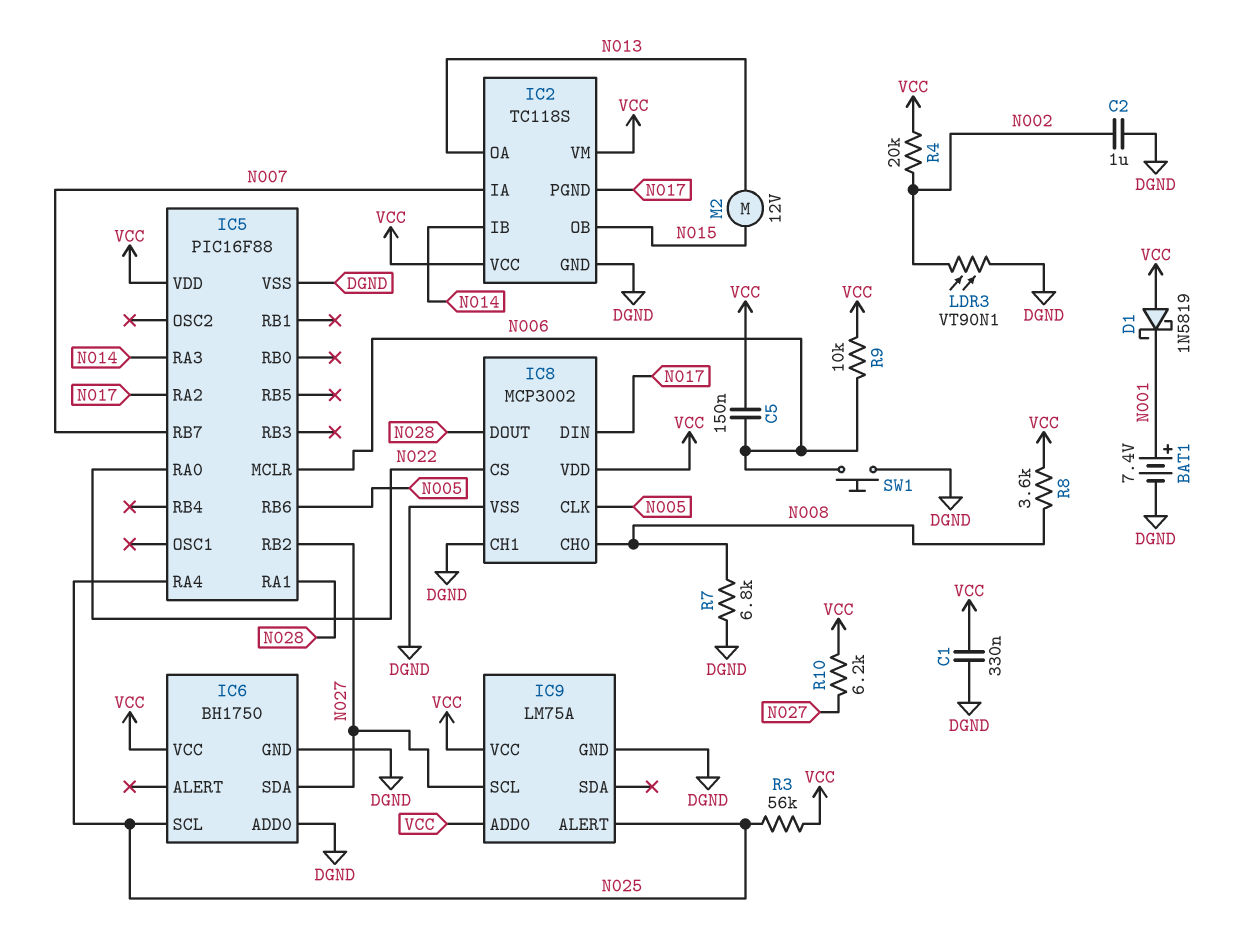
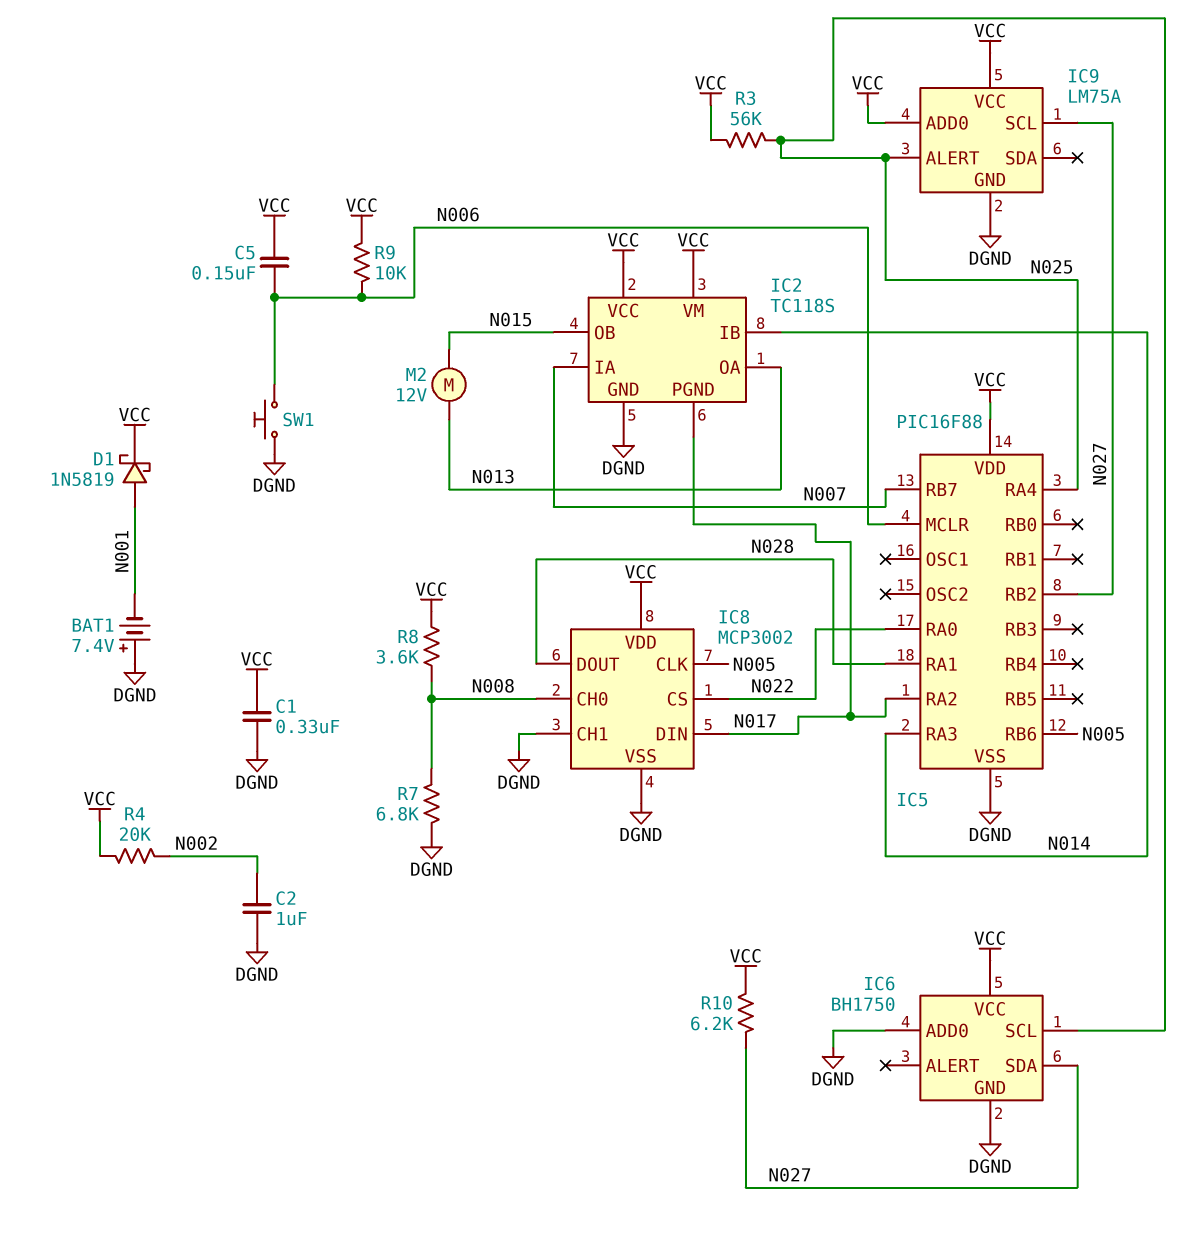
BAT1: 7.4V (plus N001, minus DGND) -> 7.4V (plus DGND, minus N001)
D1: schottky 1N5819 (A VCC, K N001) -> schottky 1N5819 (A N001, K VCC)
LDR3: VT90N1 (DGND, N002) -> none

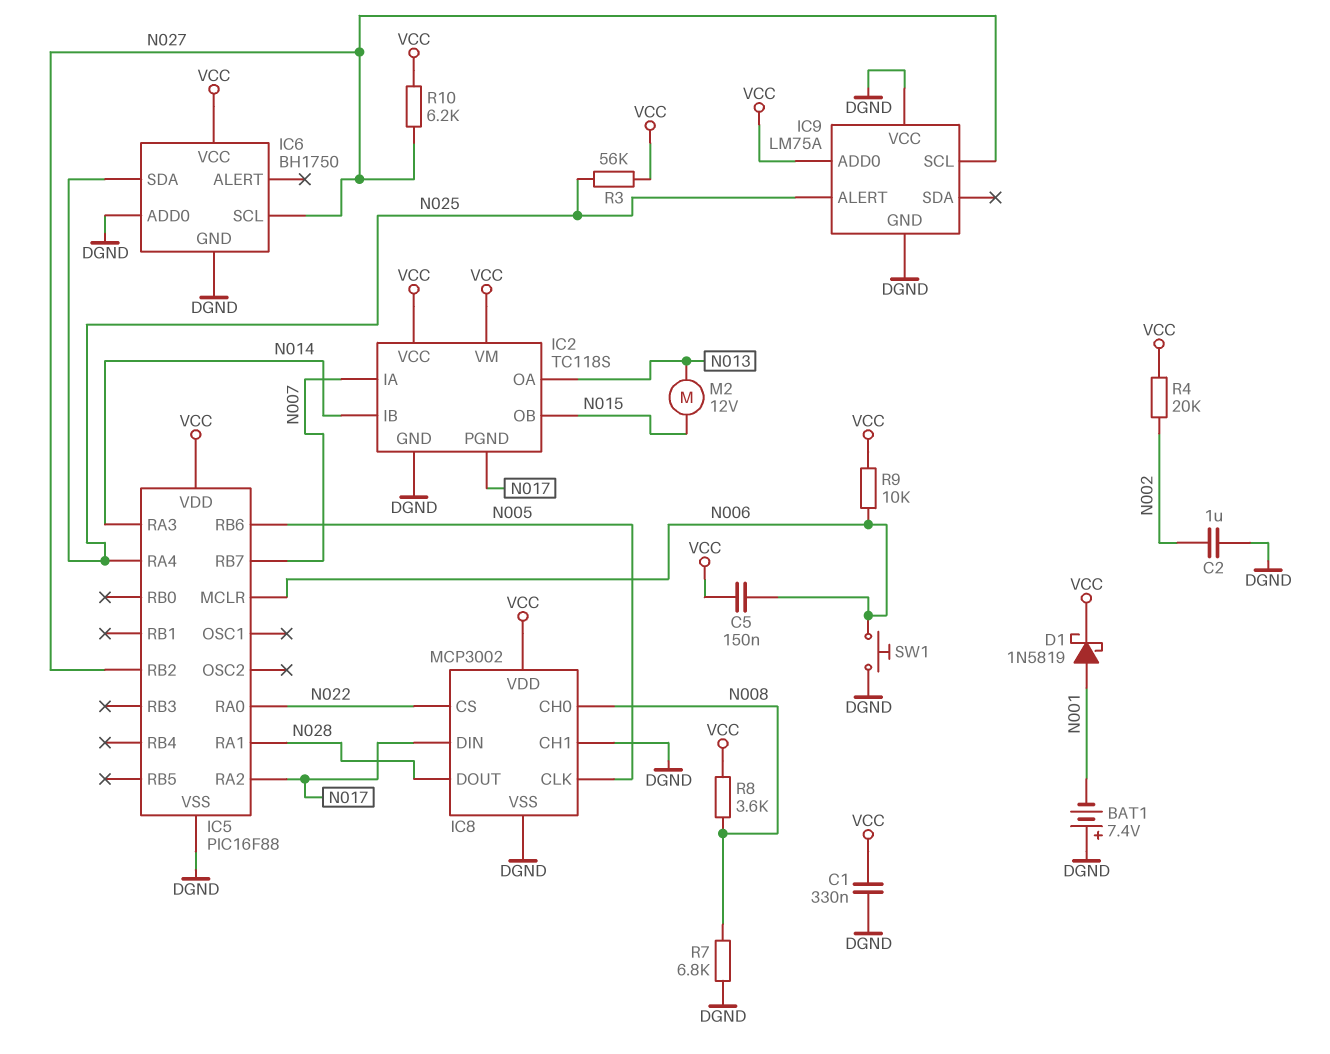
IC6 pin SCL: N025 -> N027
IC6 pin SDA: N027 -> N025
IC9 pin VCC: VCC -> DGND

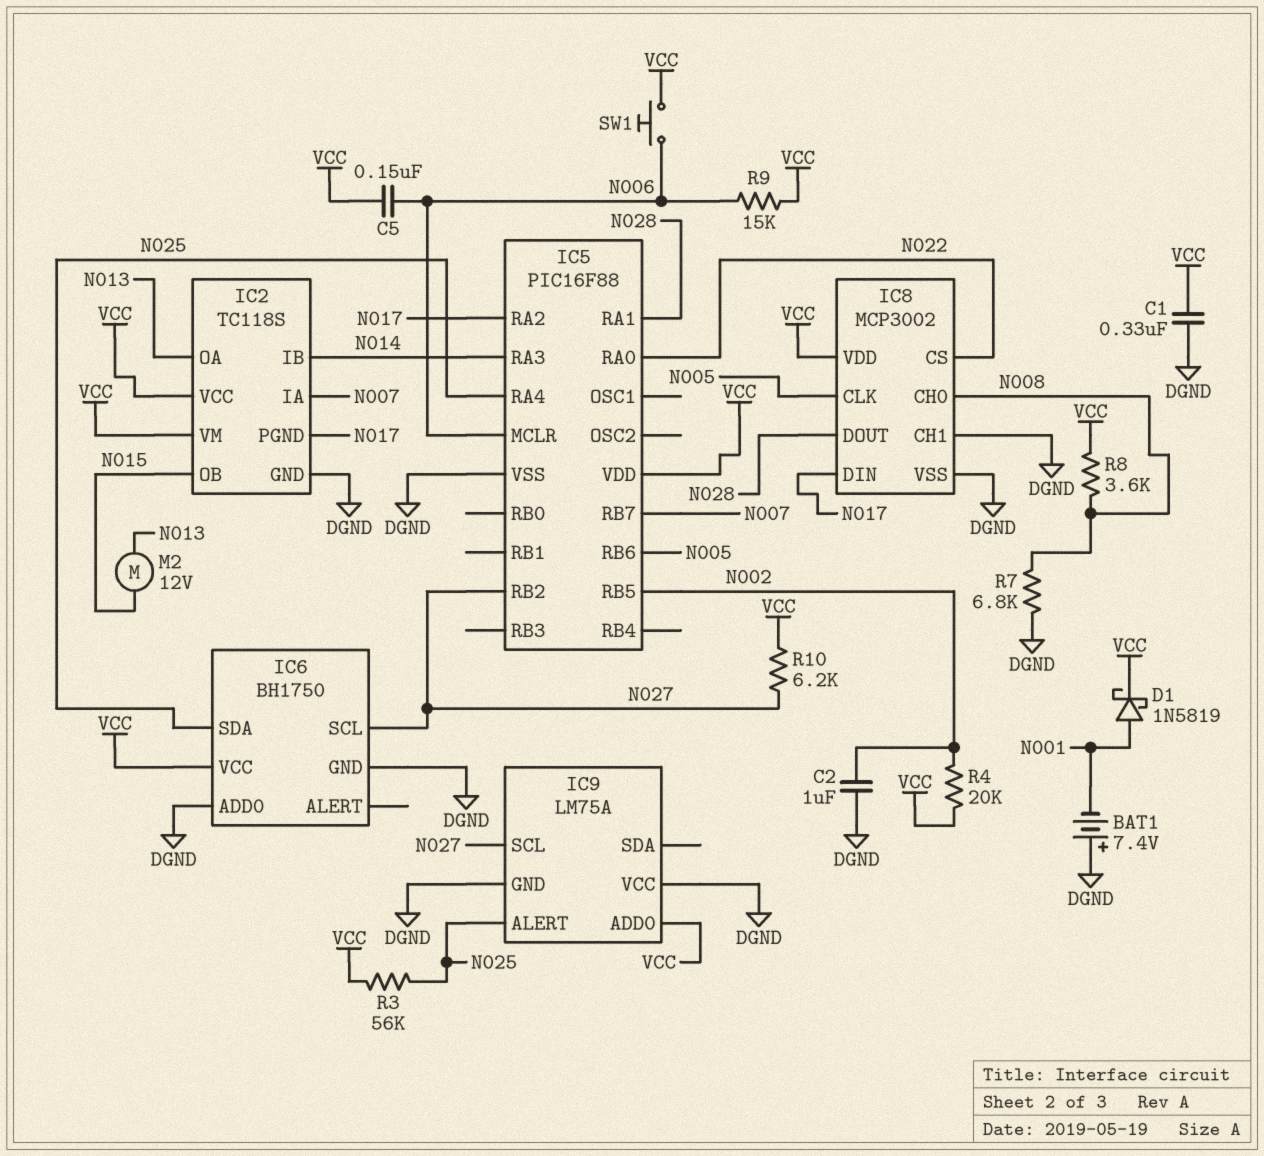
IC5 pin RB5: none -> N002
R9: 10k (N006, VCC) -> 15k (N006, VCC)
SW1: button (DGND, N006) -> button (N006, VCC)

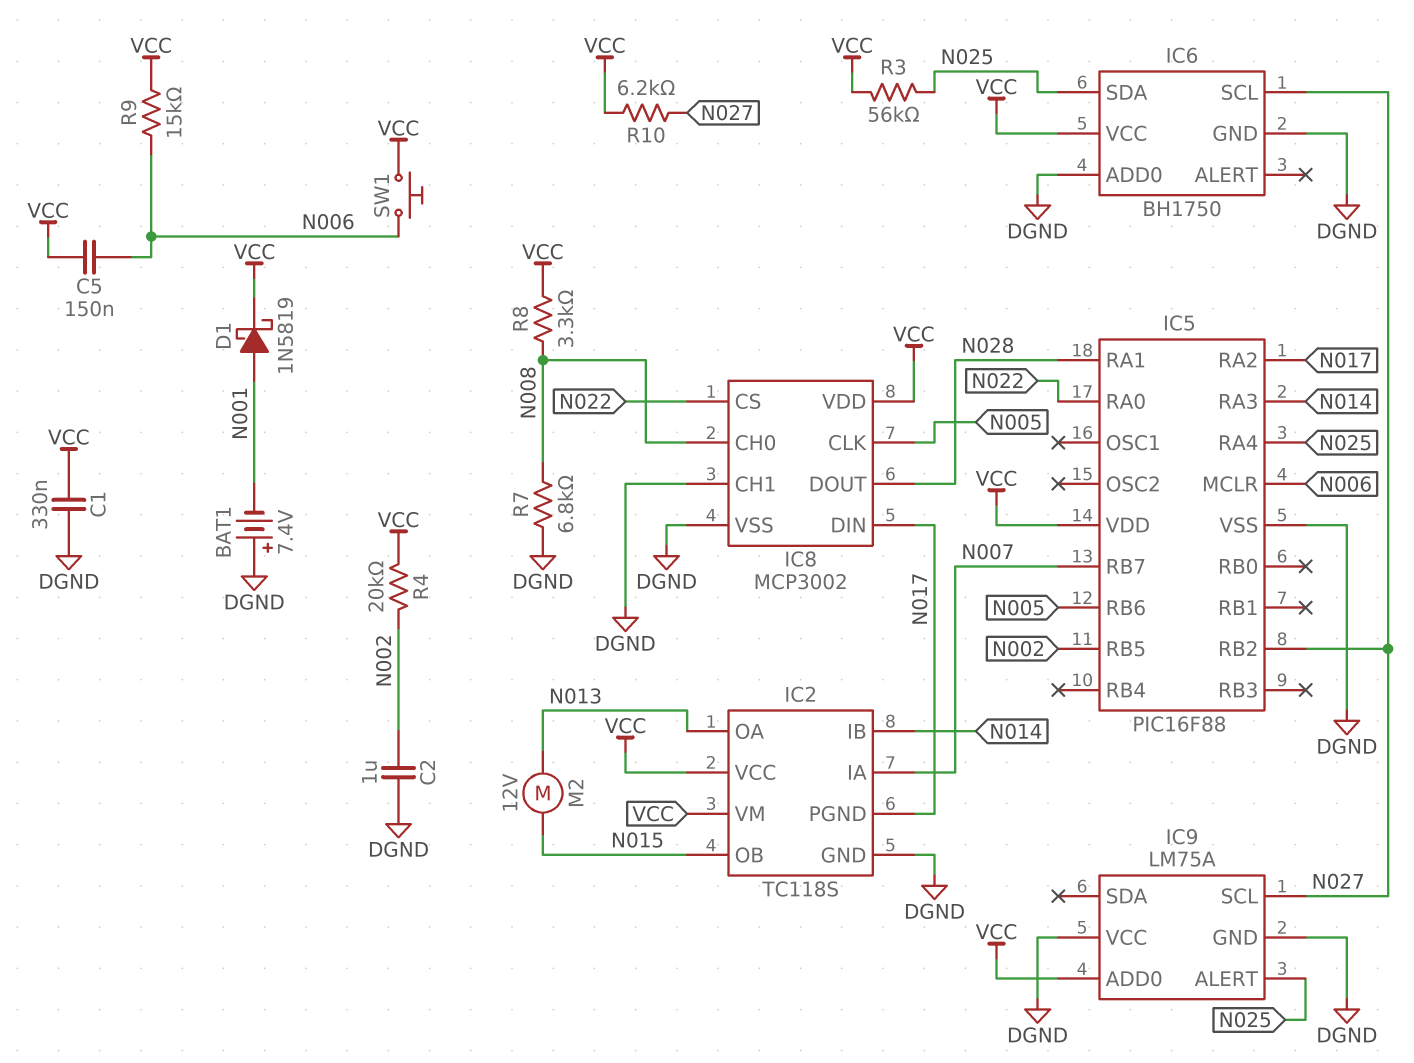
R8: 3.6k (N008, VCC) -> 3.3k (N008, VCC)

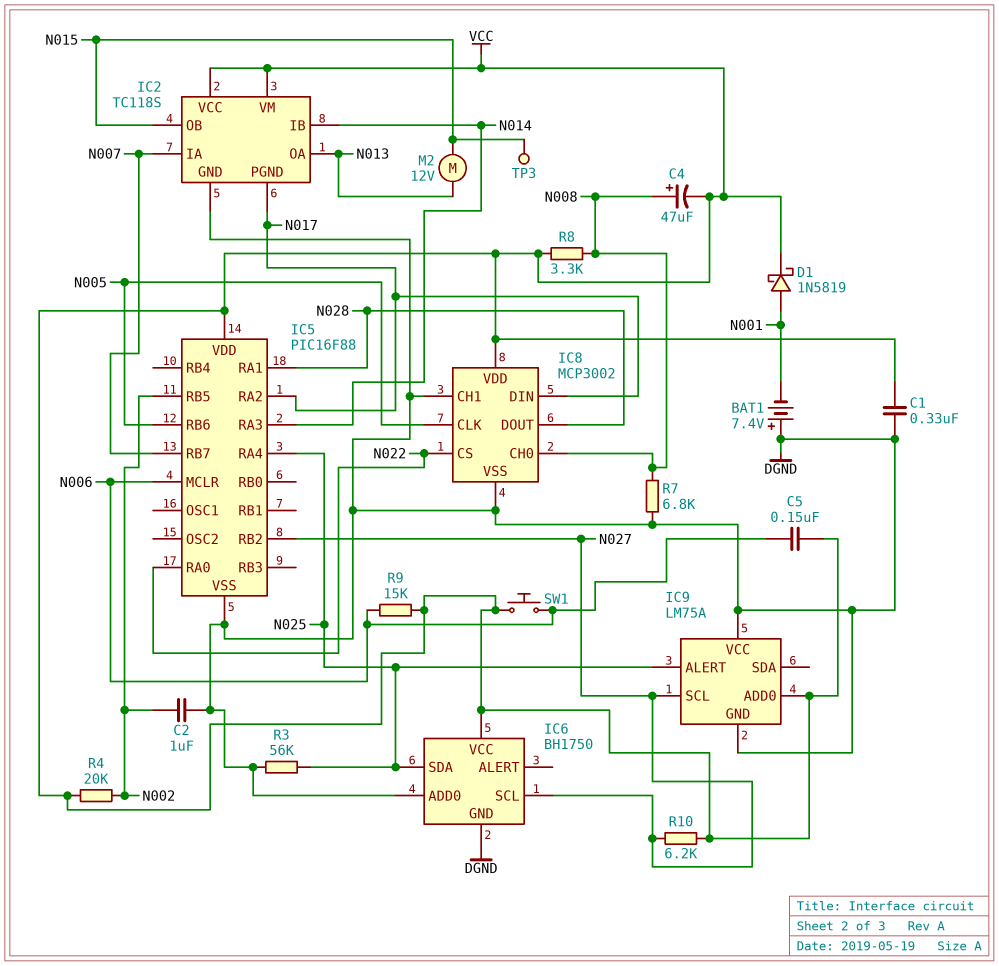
C4: none -> 47uF (plus N008, minus VCC)
R3: 56k (N025, VCC) -> 56k (DGND, N025)
TP3: none -> test point (N015)

